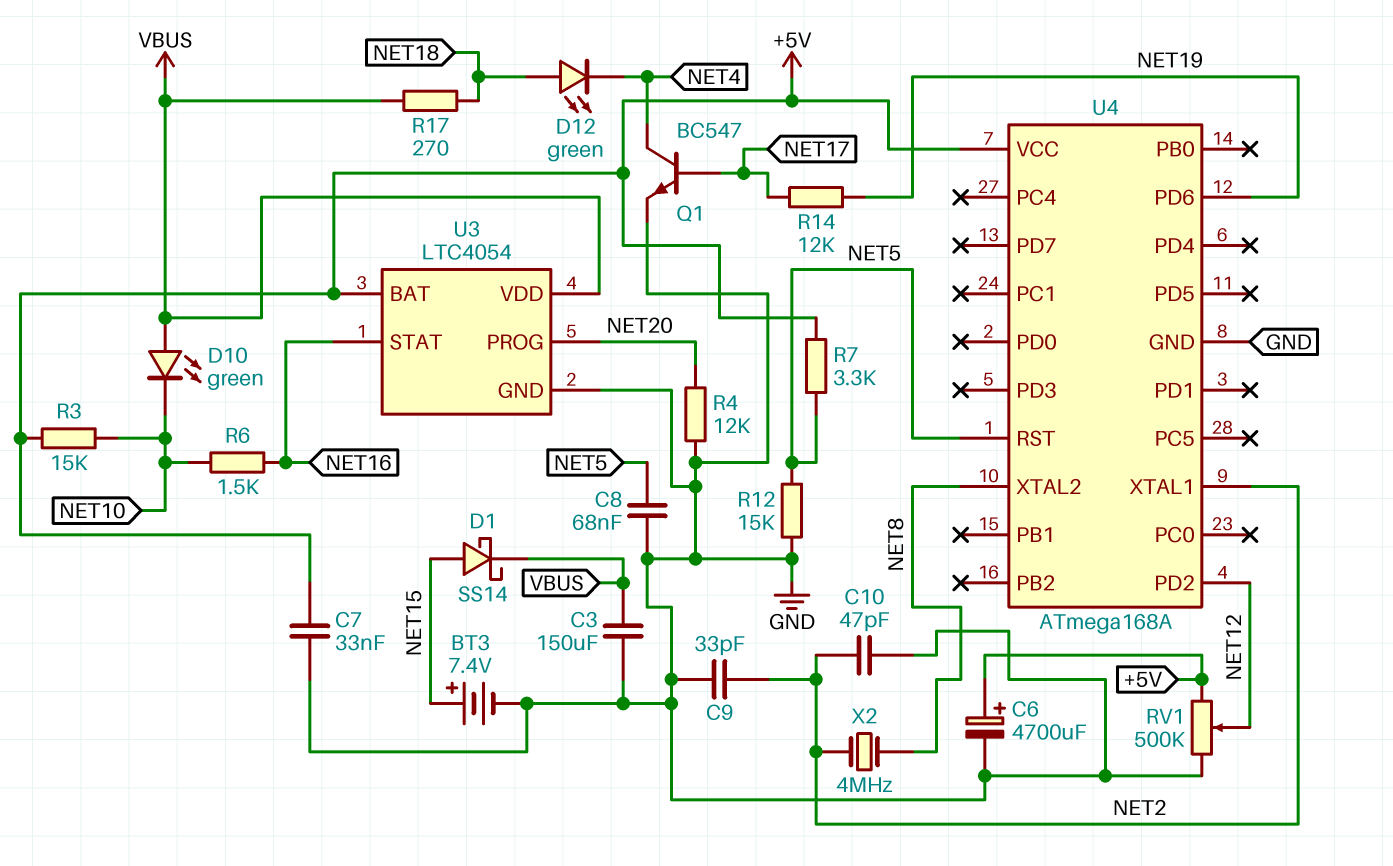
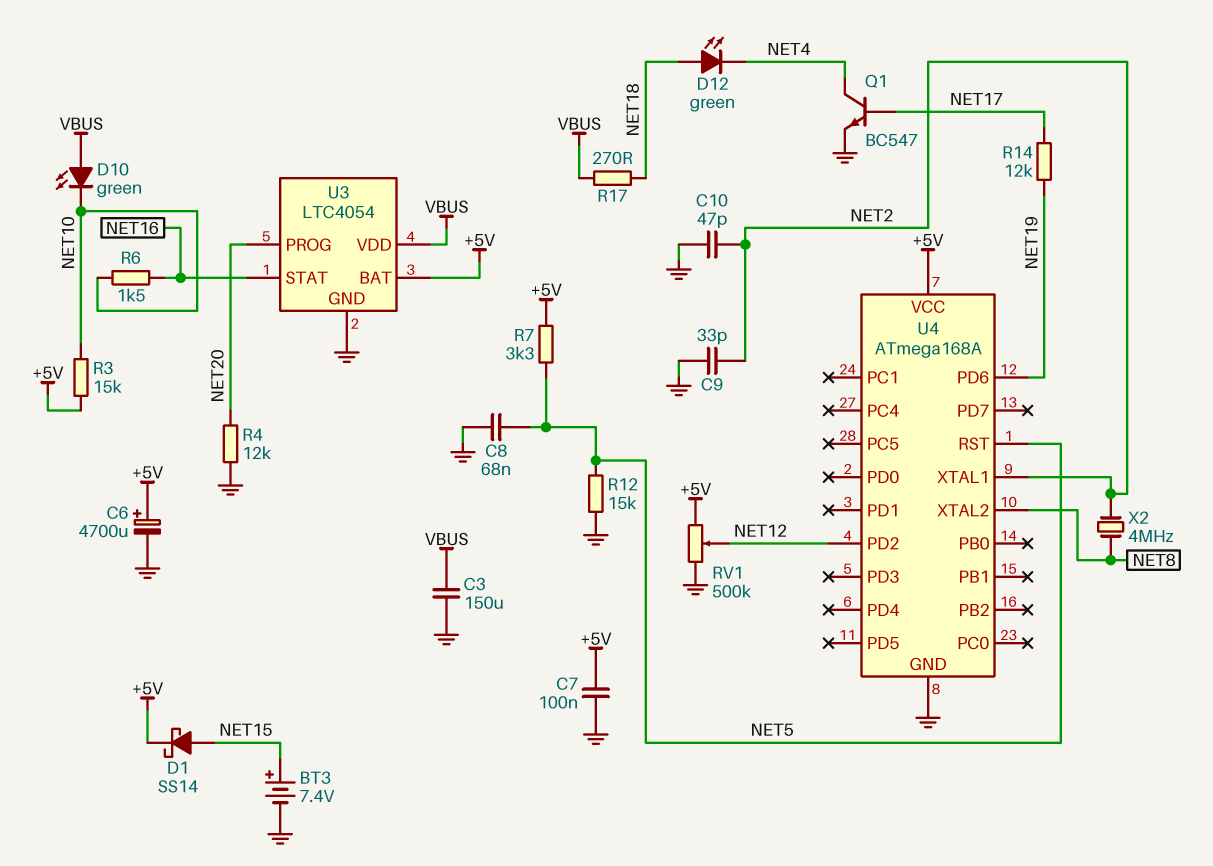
C7: 33nF (+5V, GND) -> 100nF (+5V, GND)
D1: schottky SS14 (A NET15, K VBUS) -> schottky SS14 (A NET15, K +5V)

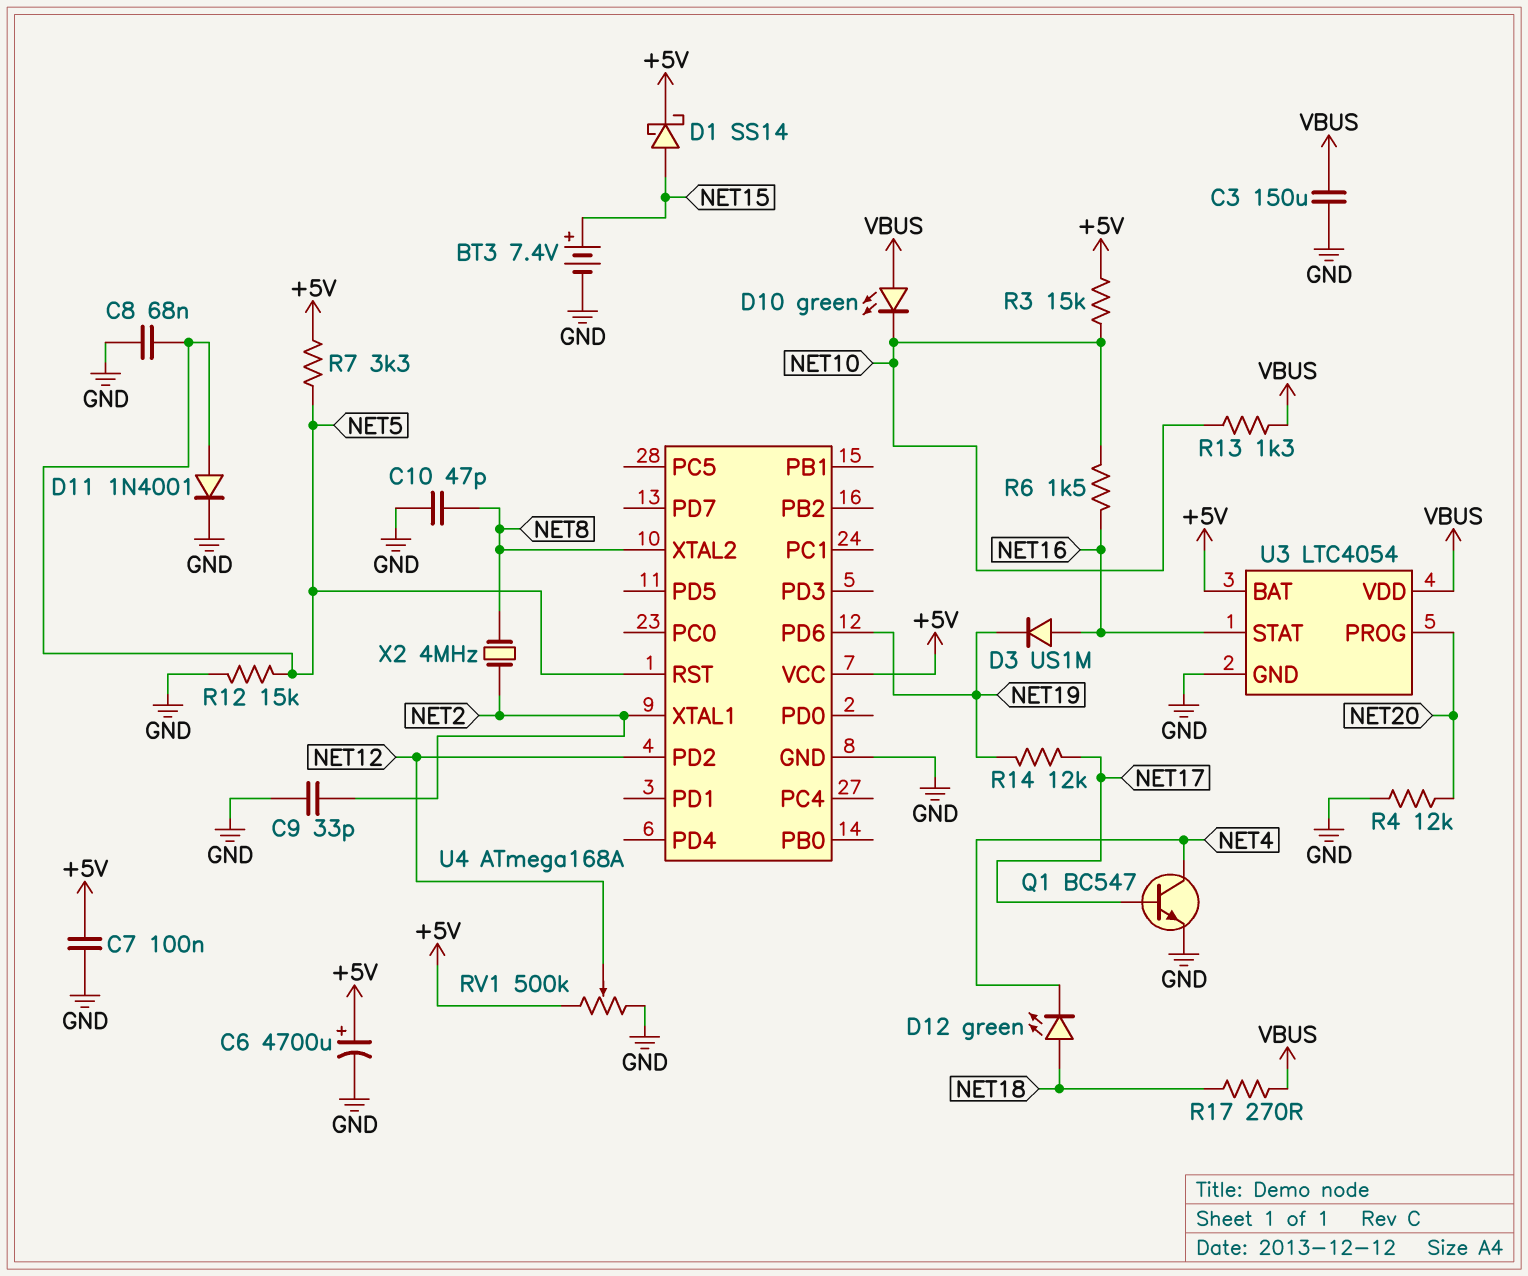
C10: 47pF (GND, NET2) -> 47pF (GND, NET8)
D3: none -> diode US1M (A NET16, K NET19)
D11: none -> diode 1N4001 (A NET5, K GND)
R13: none -> 1.3k (NET10, VBUS)

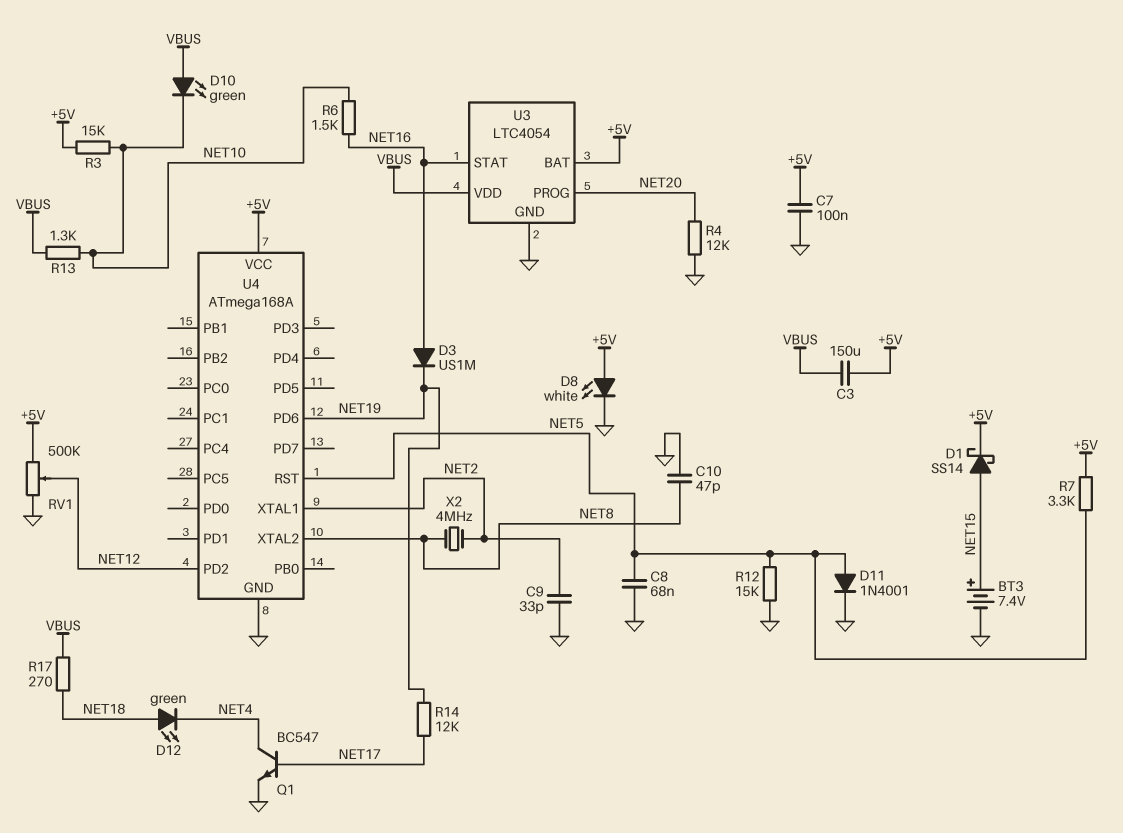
C3: 150uF (GND, VBUS) -> 150uF (+5V, VBUS)
C6: 4700uF (plus +5V, minus GND) -> none
D8: none -> LED white (A +5V, K GND)

